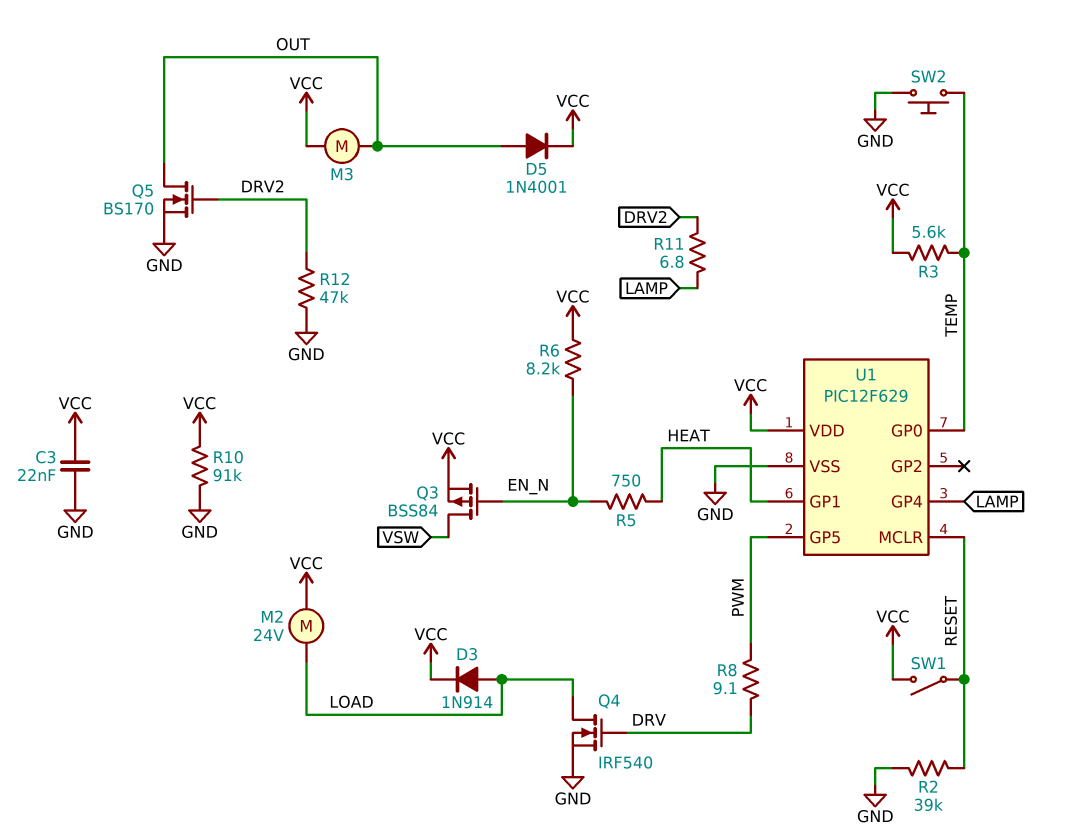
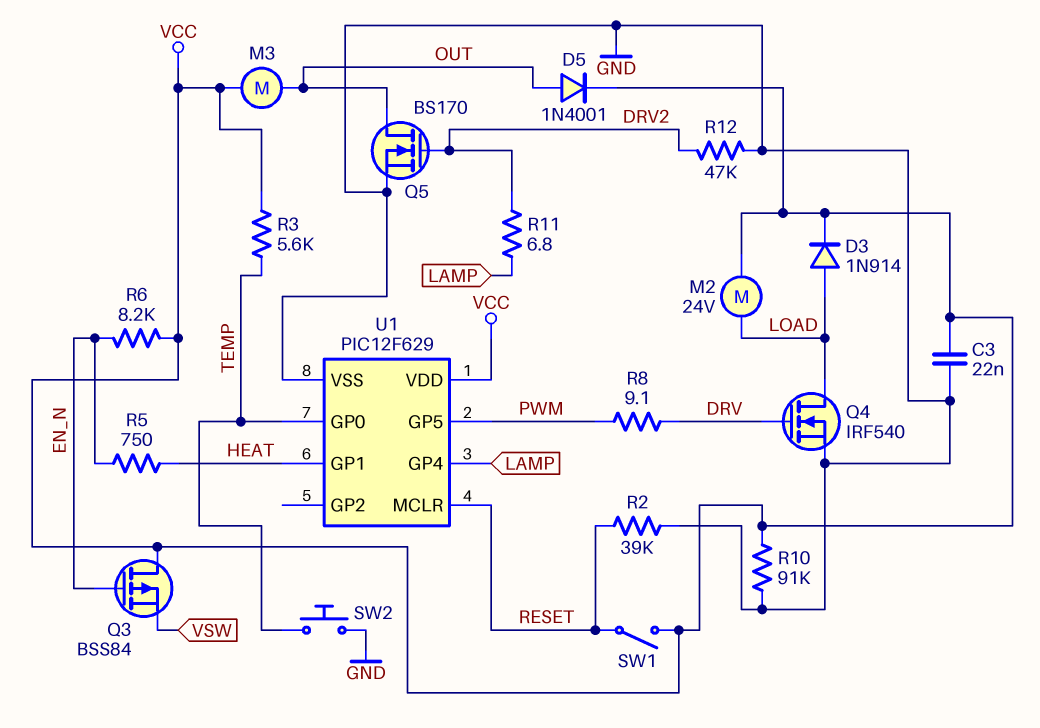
Q3: PMOS BSS84 (G EN_N, D VSW, S VCC) -> PMOS BSS84 (G EN_N, D VCC, S VSW)

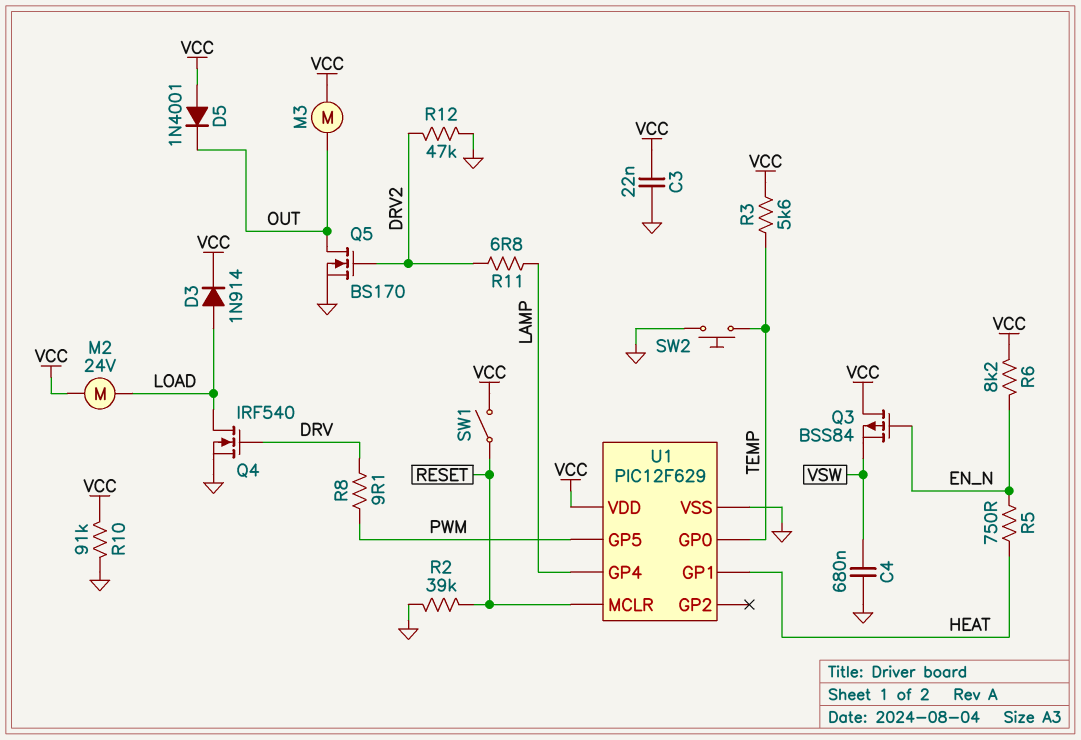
C4: none -> 680nF (GND, VSW)
D5: diode 1N4001 (A OUT, K VCC) -> diode 1N4001 (A VCC, K OUT)

